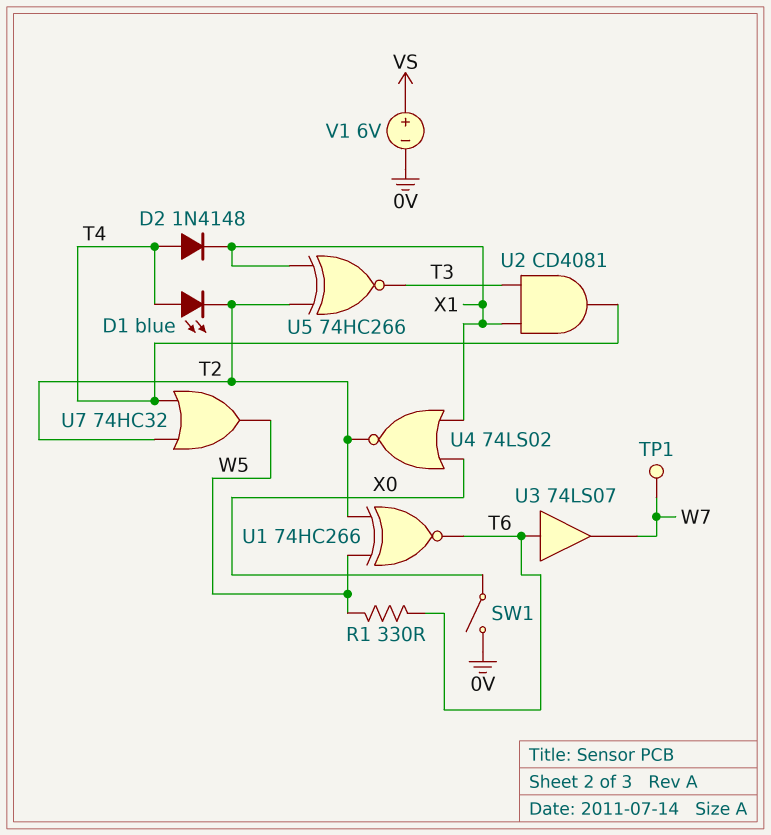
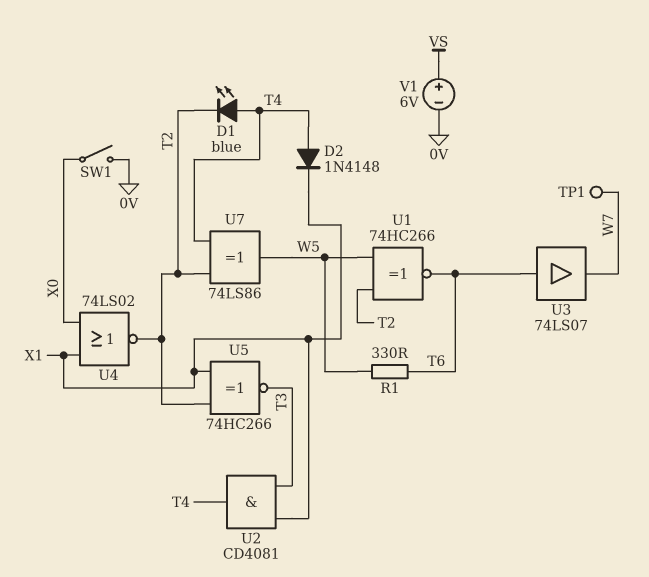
U7: OR 74HC32 (in T2, in T4, out W5) -> XOR 74LS86 (in T2, in T4, out W5)

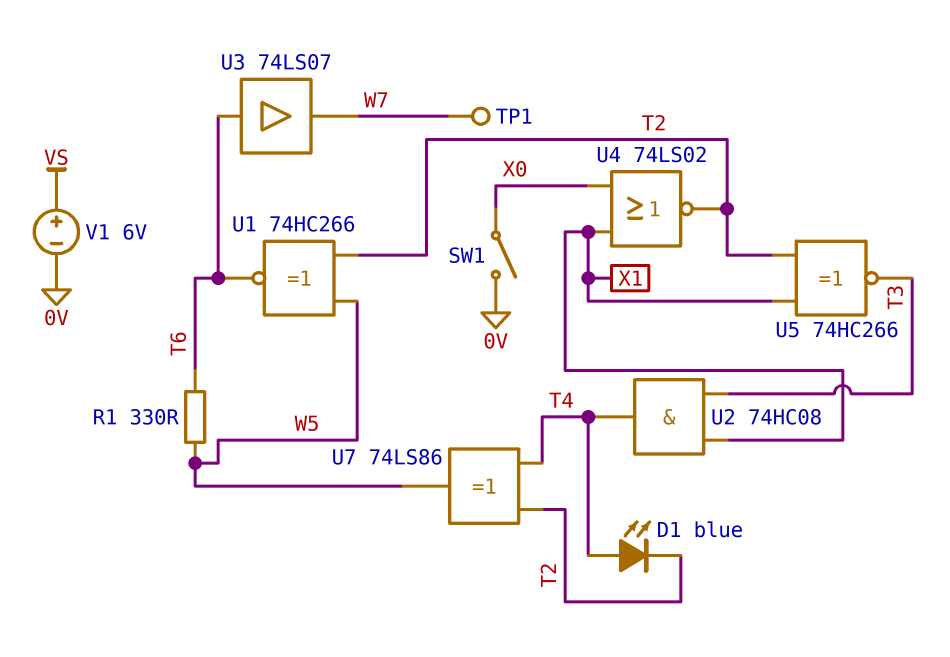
D2: diode 1N4148 (A T4, K X1) -> none
U2: AND CD4081 (in T3, in X1, out T4) -> AND 74HC08 (in T3, in X1, out T4)

